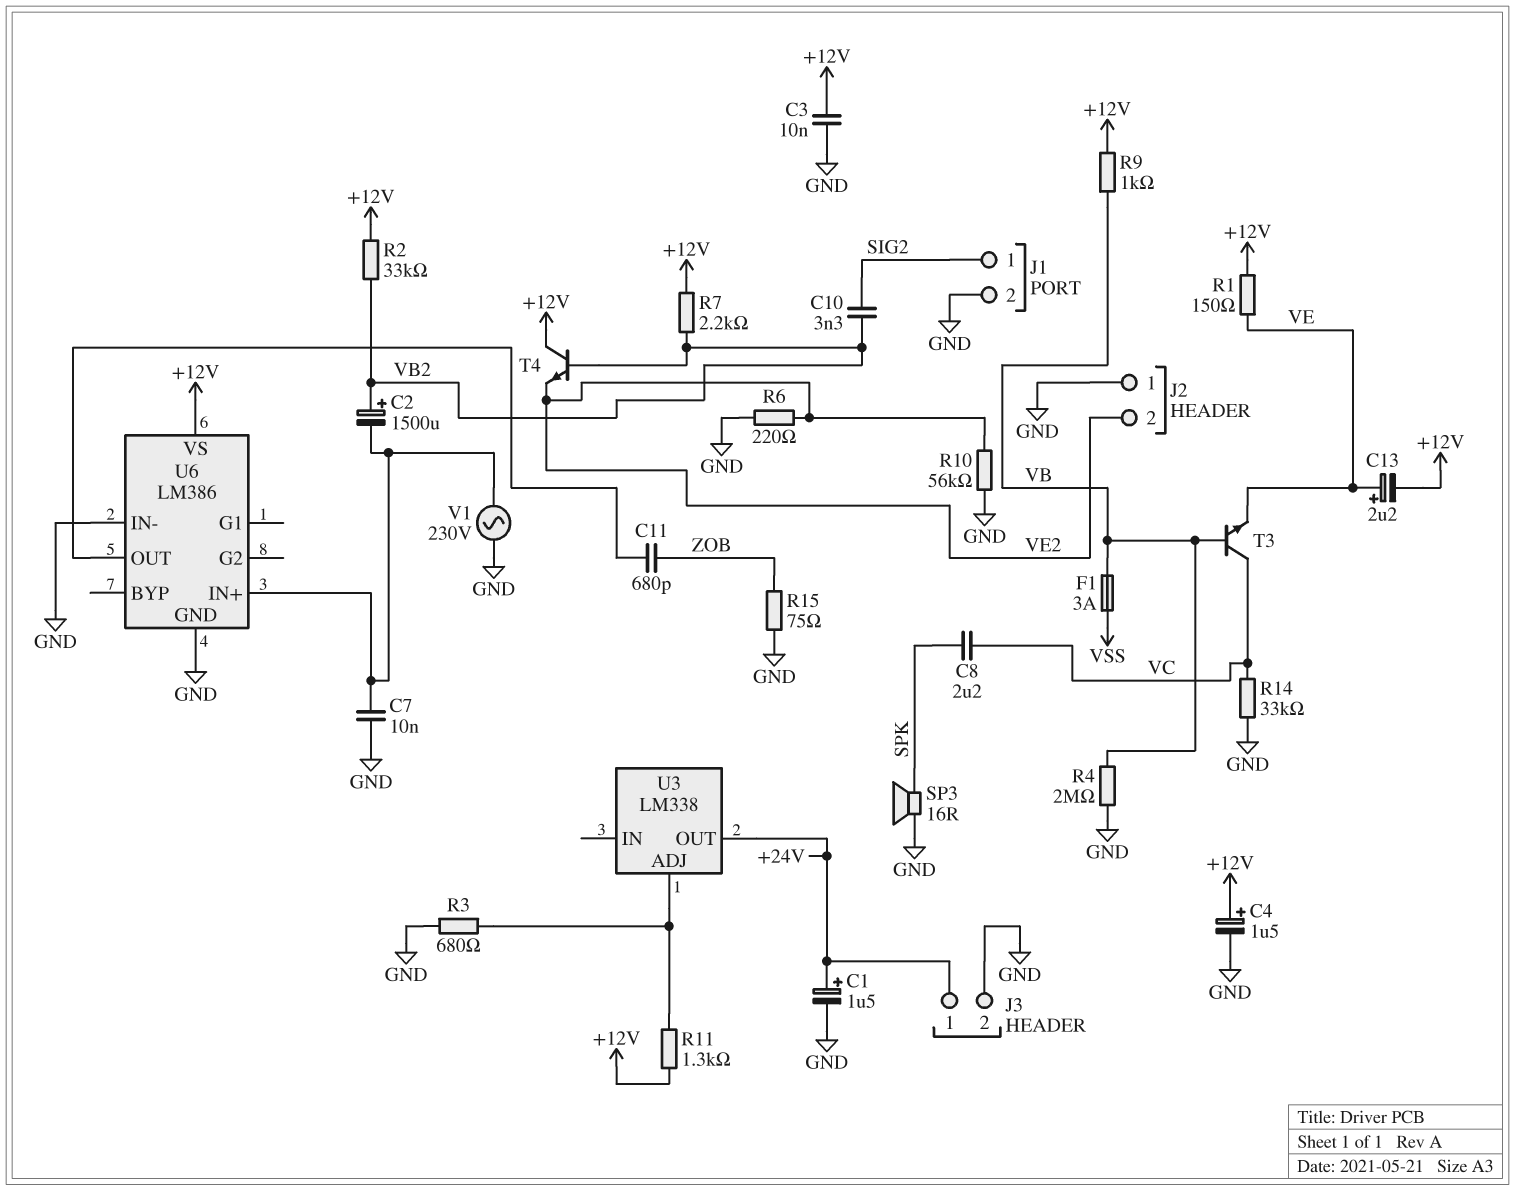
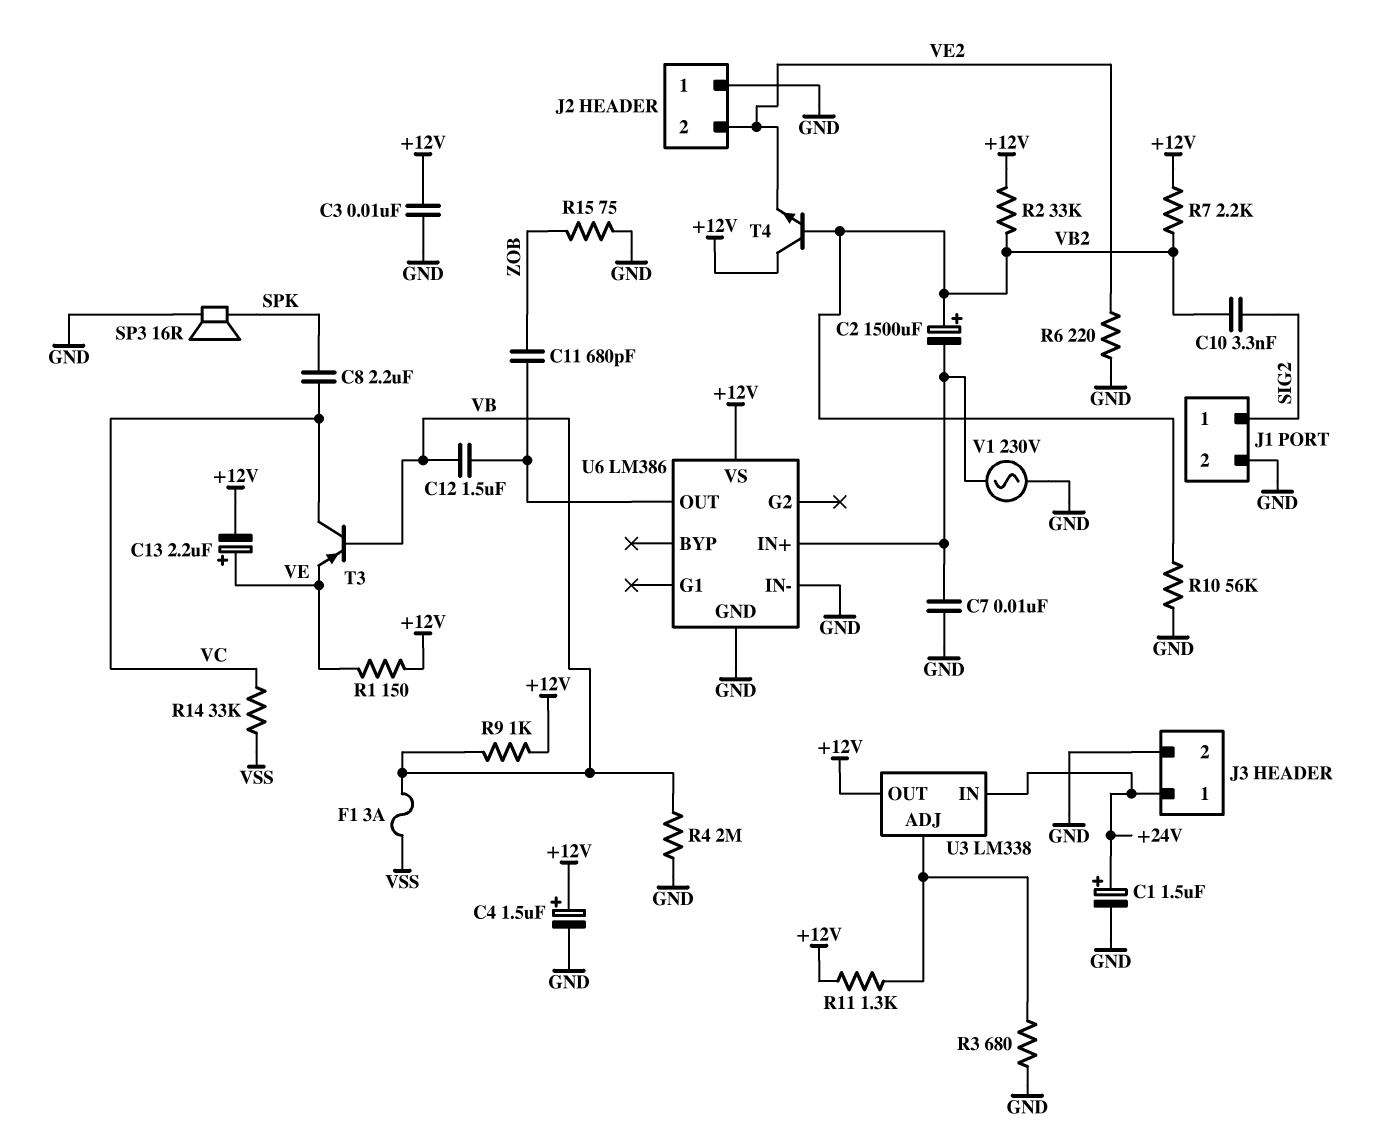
C12: none -> 1.5uF (U6/OUT, VB)
R10: 56k (GND, VE2) -> 56k (GND, VB2)
R14: 33k (GND, VC) -> 33k (VC, VSS)
T3: NPN (B VB, C VC, E VE) -> PNP (B VB, C VC, E VE)
U3 pin IN: none -> +24V
U3 pin OUT: +24V -> +12V

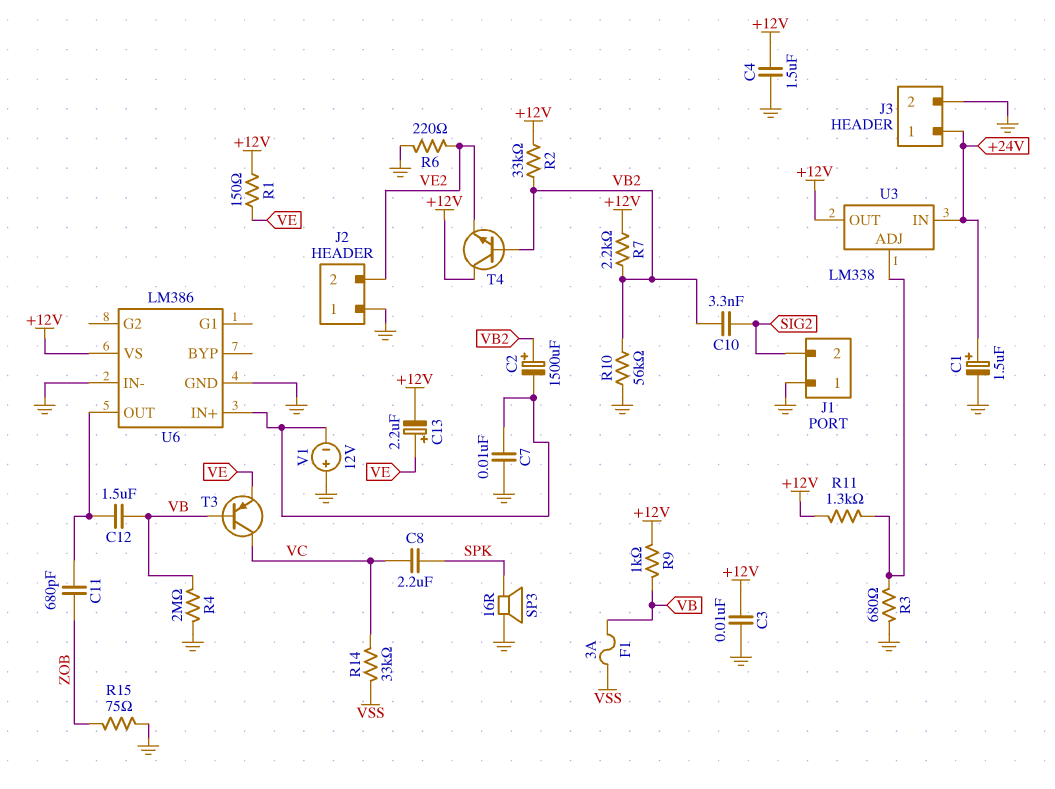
C4: 1.5uF (plus +12V, minus GND) -> 1.5uF (+12V, GND)
J1 pin 1: SIG2 -> GND
J1 pin 2: GND -> SIG2
V1: AC 230V (GND, U6/IN+) -> 12V (plus GND, minus U6/IN+)

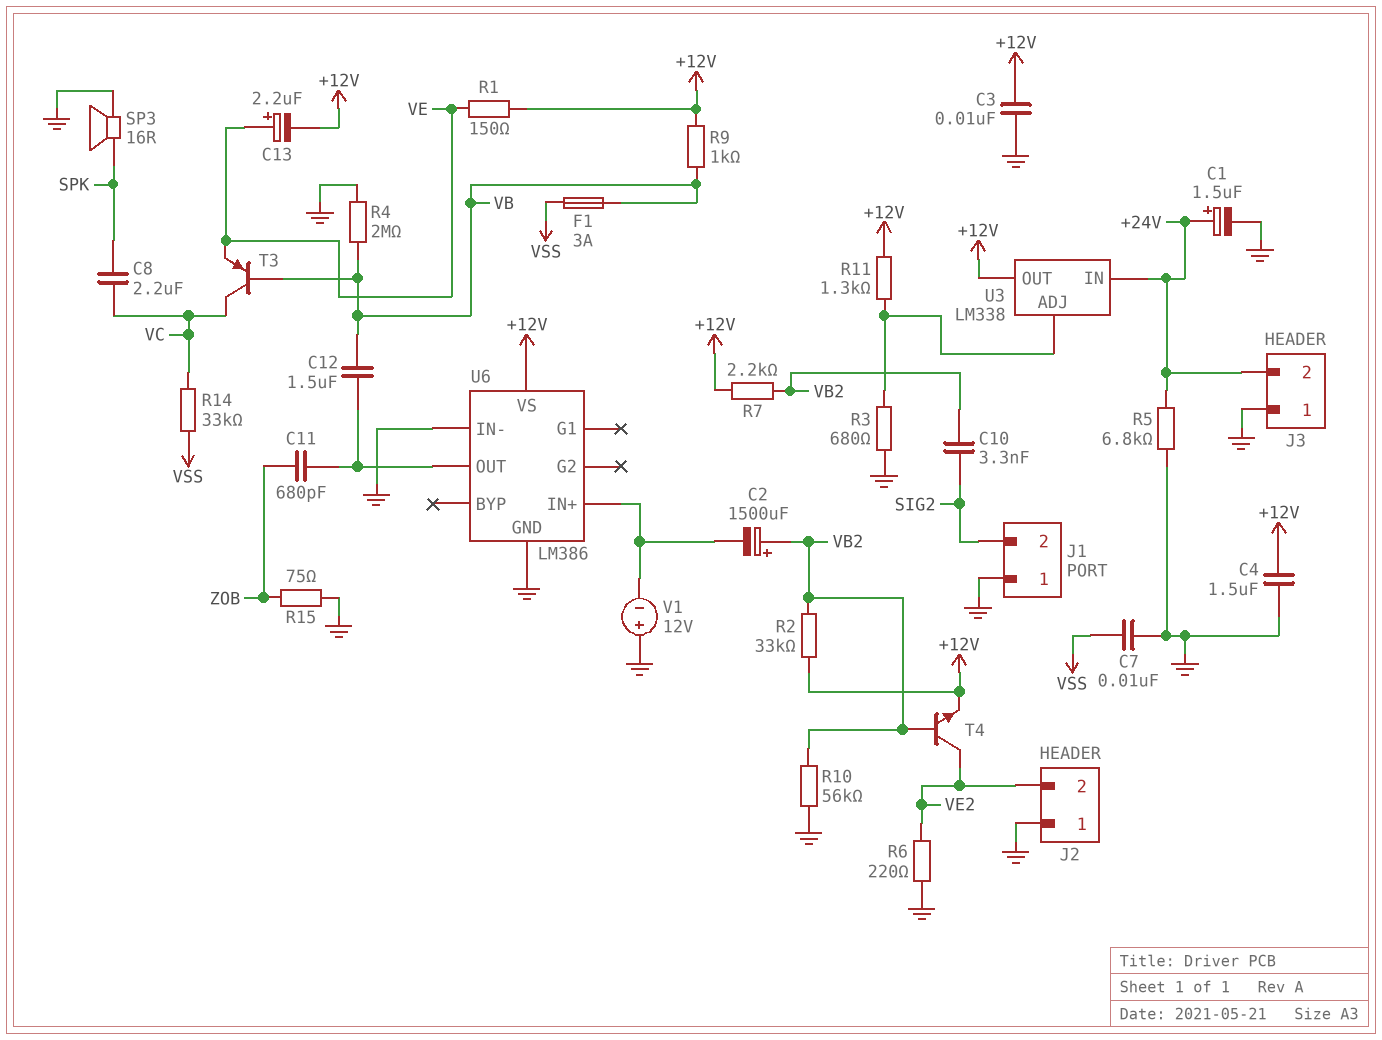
C7: 10nF (GND, U6/IN+) -> 10nF (GND, VSS)
J3 pin 1: +24V -> GND
J3 pin 2: GND -> +24V
R5: none -> 6.8k (+24V, GND)
T4: NPN (B VB2, C +12V, E VE2) -> NPN (B VB2, C VE2, E +12V)

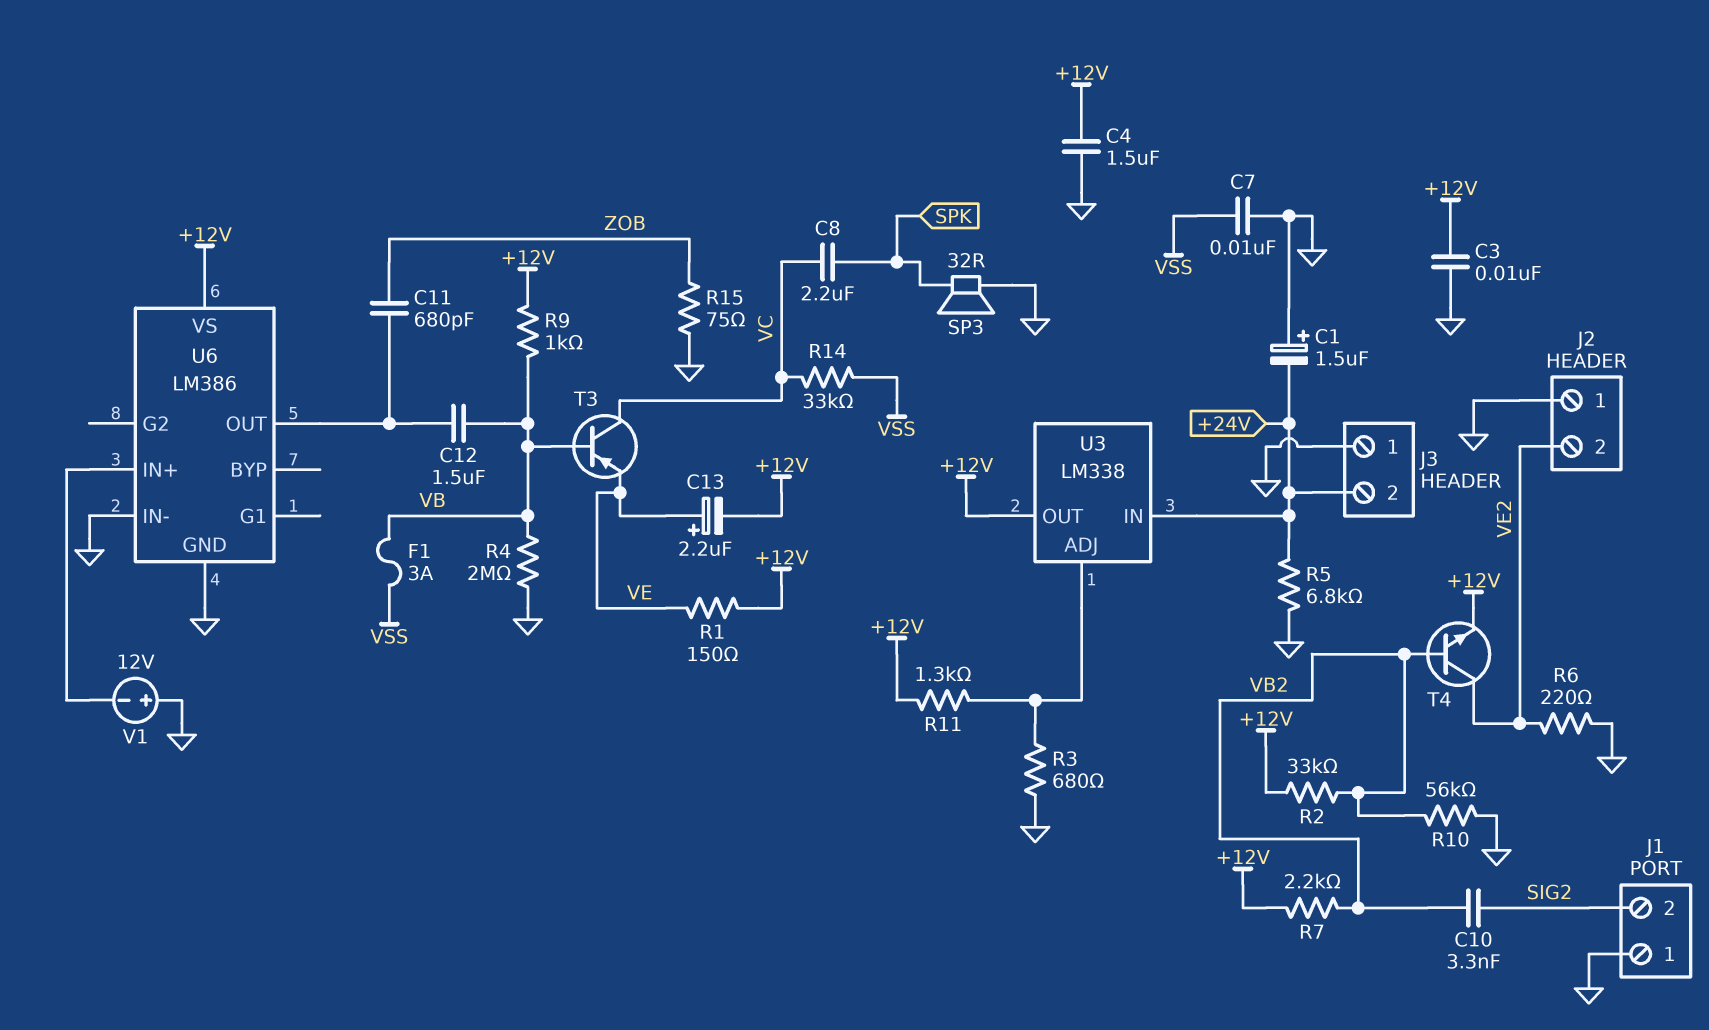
C1: 1.5uF (plus +24V, minus GND) -> 1.5uF (plus GND, minus +24V)
C2: 1500uF (plus VB2, minus U6/IN+) -> none
SP3: speaker 16R (GND, SPK) -> speaker 32R (GND, SPK)

